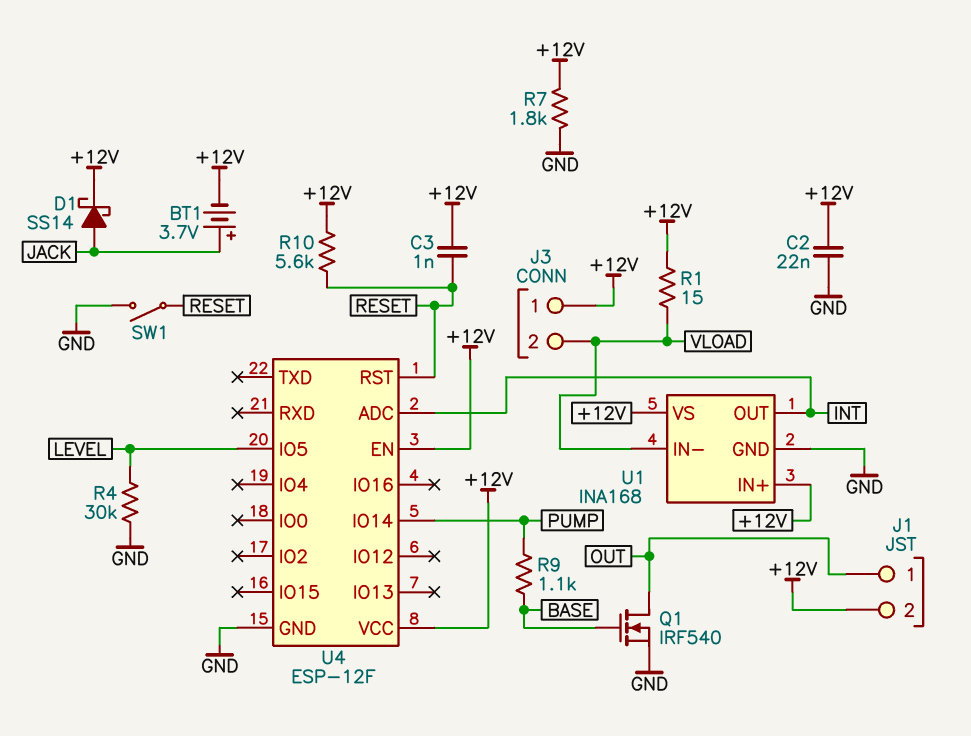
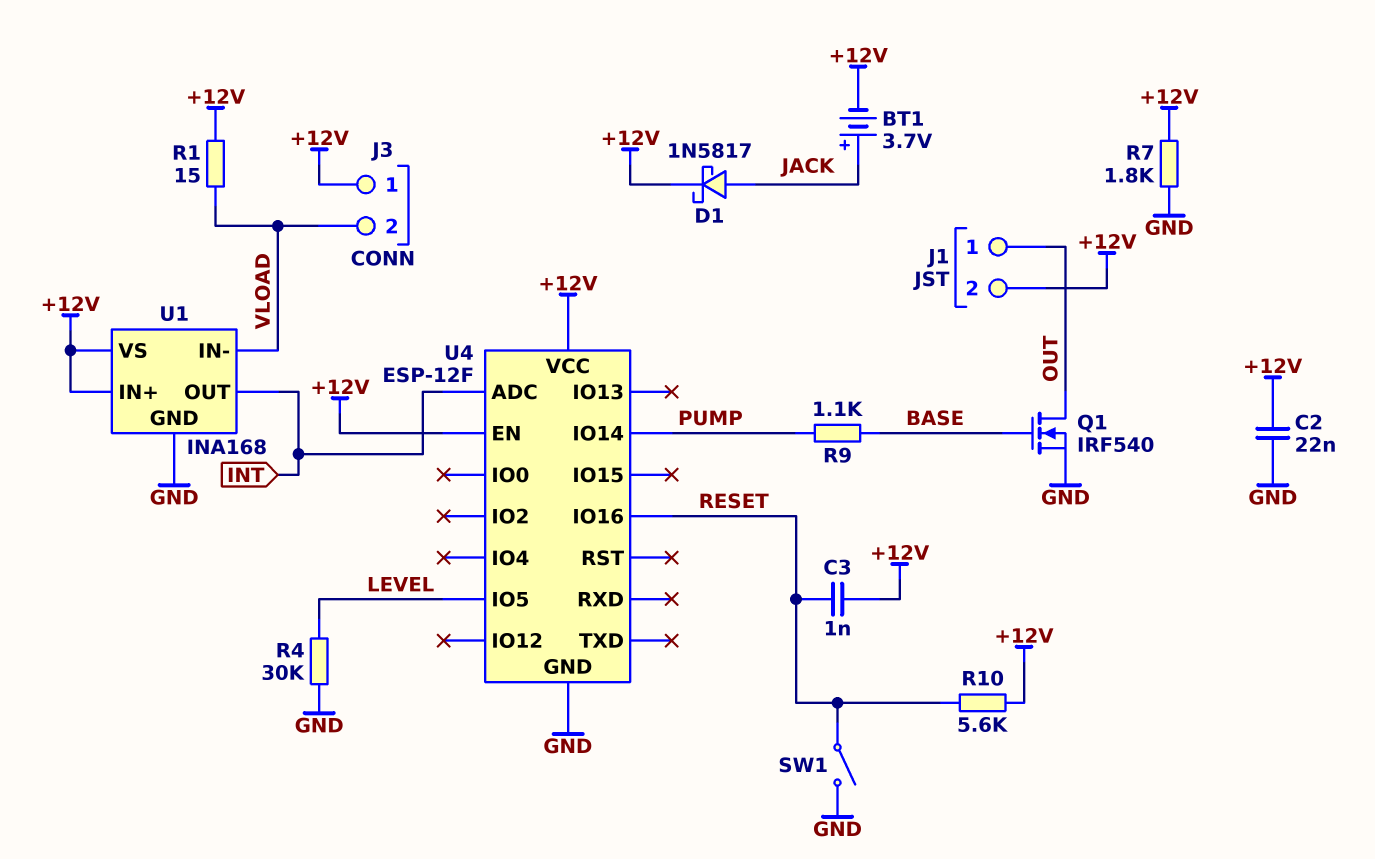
D1: schottky SS14 (A JACK, K +12V) -> schottky 1N5817 (A JACK, K +12V)
U4 pin IO16: none -> RESET
U4 pin RST: RESET -> none

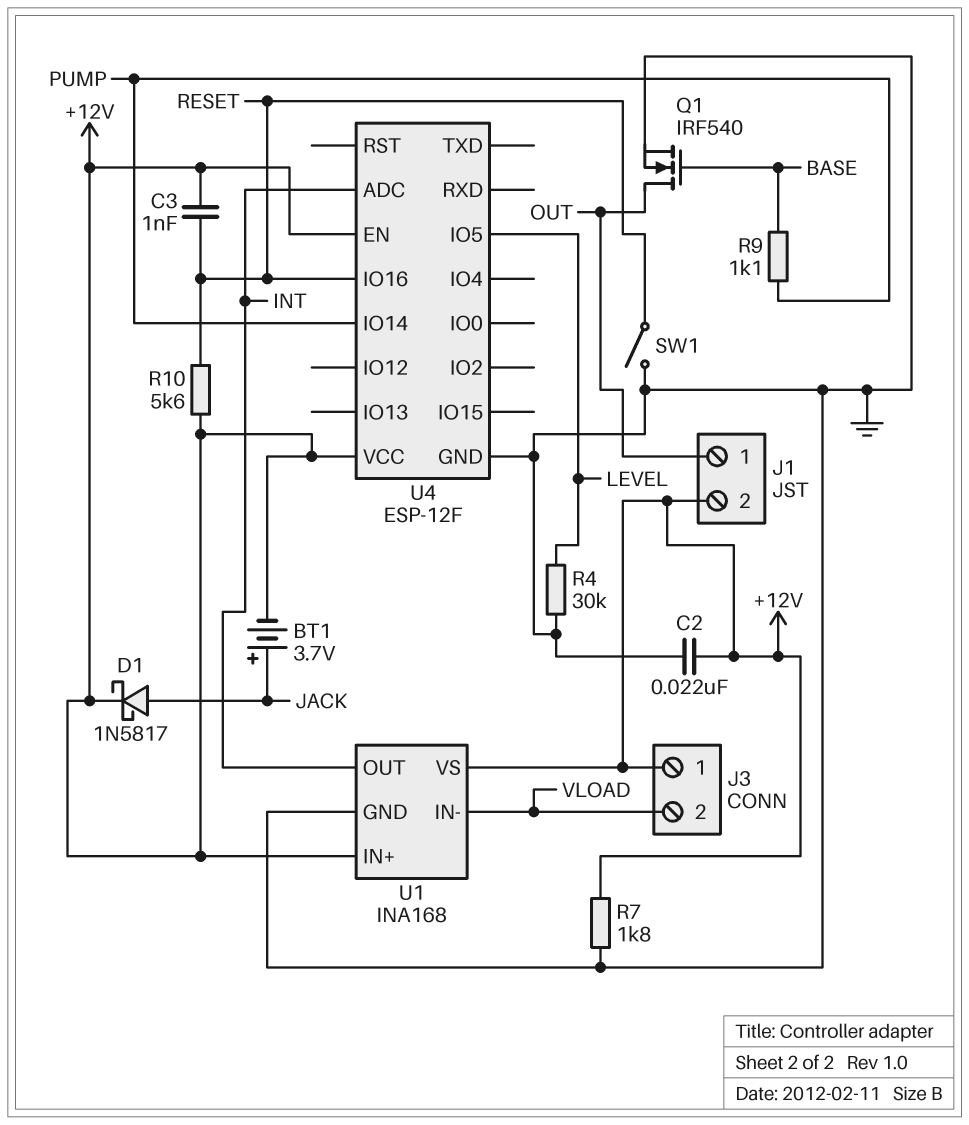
R1: 15 (+12V, VLOAD) -> none

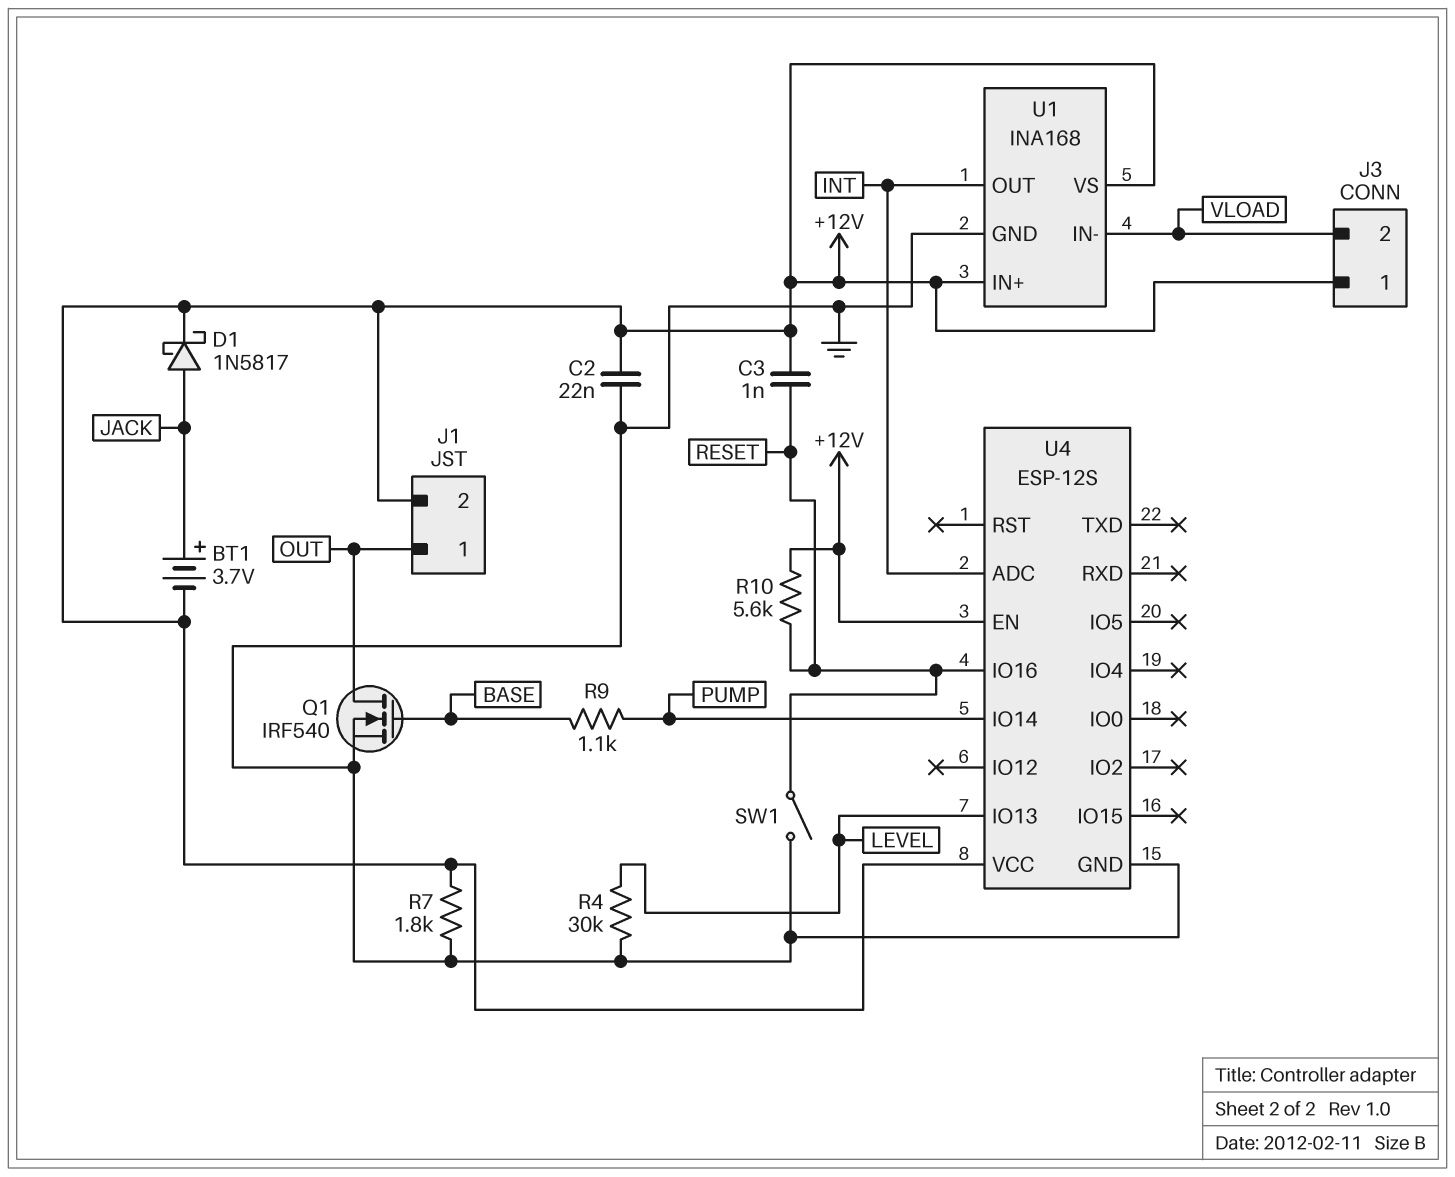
U4: ESP-12F -> ESP-12S
U4 pin IO5: LEVEL -> none
U4 pin IO13: none -> LEVEL

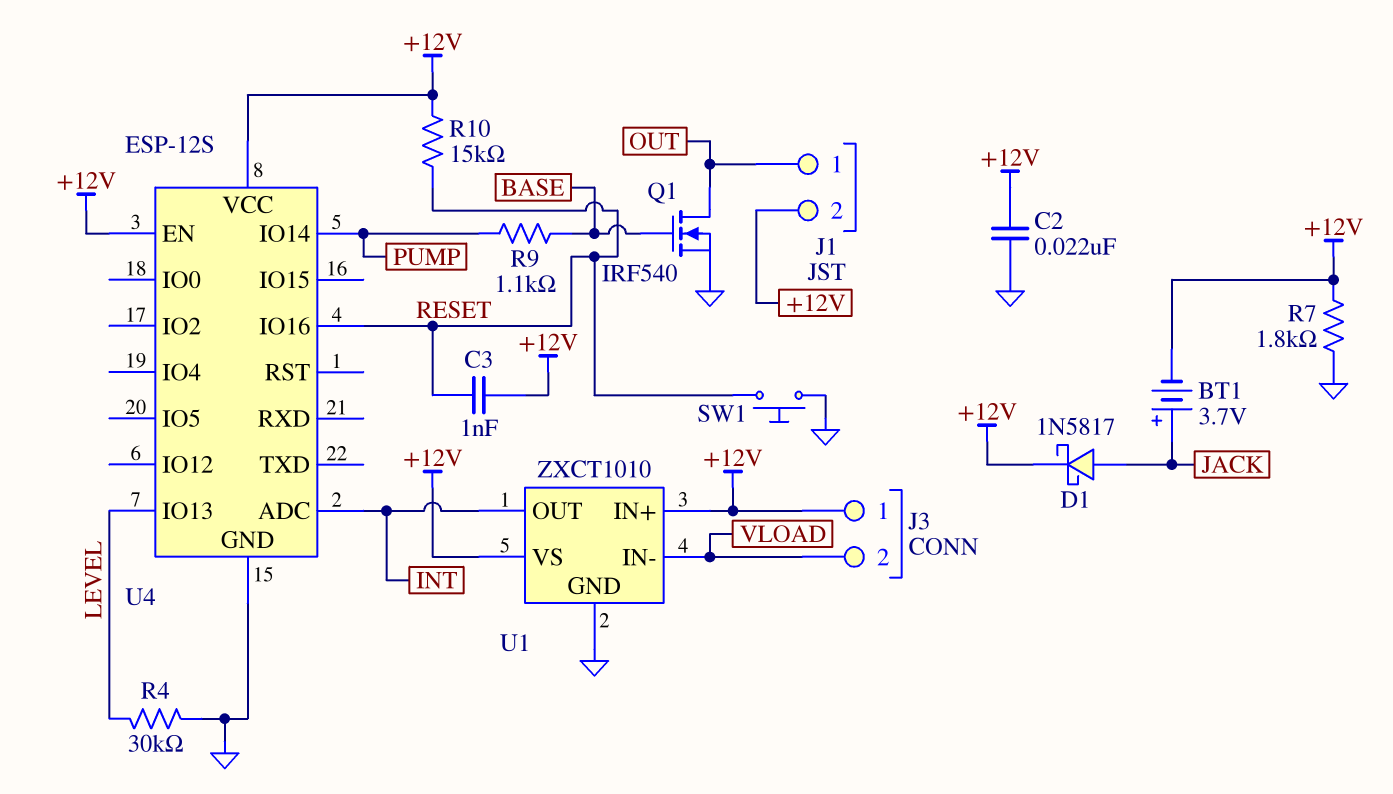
R10: 5.6k (+12V, RESET) -> 15k (+12V, RESET)
SW1: switch (GND, RESET) -> button (GND, RESET)
U1: INA168 -> ZXCT1010

